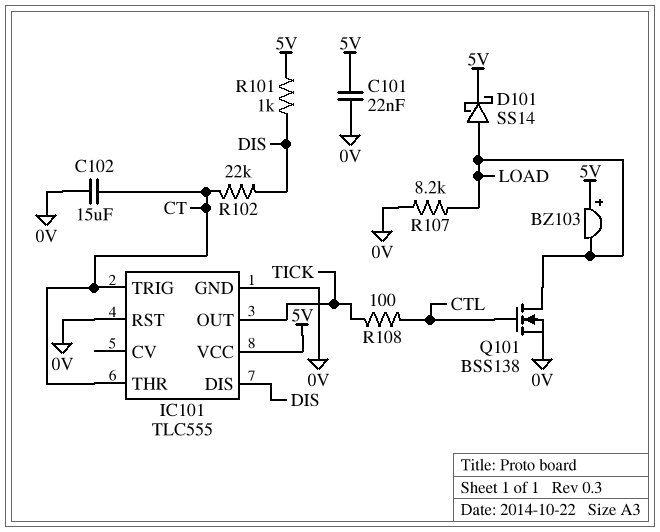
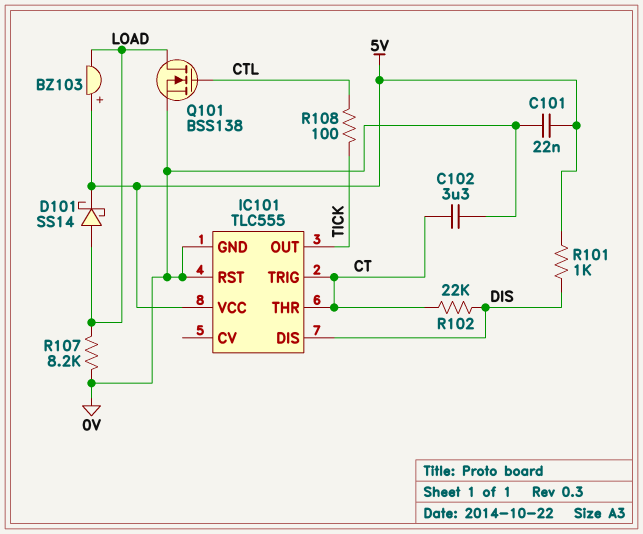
C102: 15uF (0V, CT) -> 3.3uF (0V, CT)

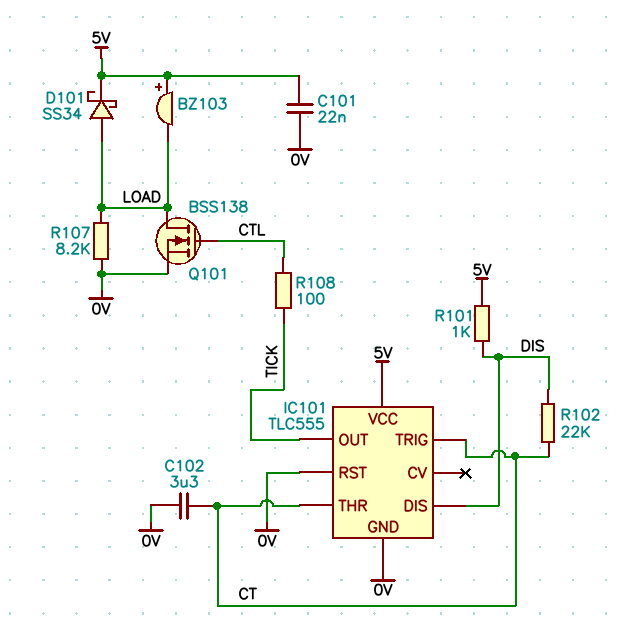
D101: schottky SS14 (A LOAD, K 5V) -> schottky SS34 (A LOAD, K 5V)

